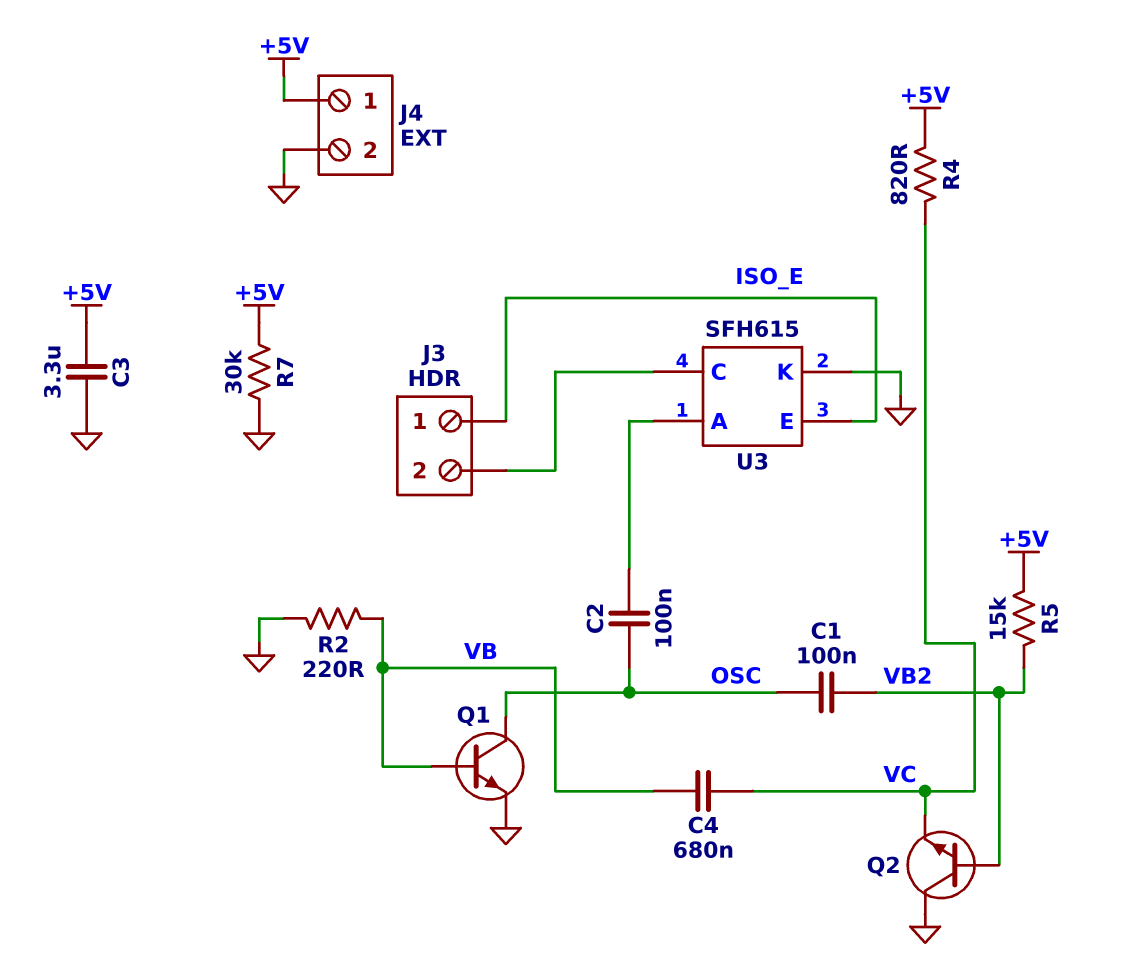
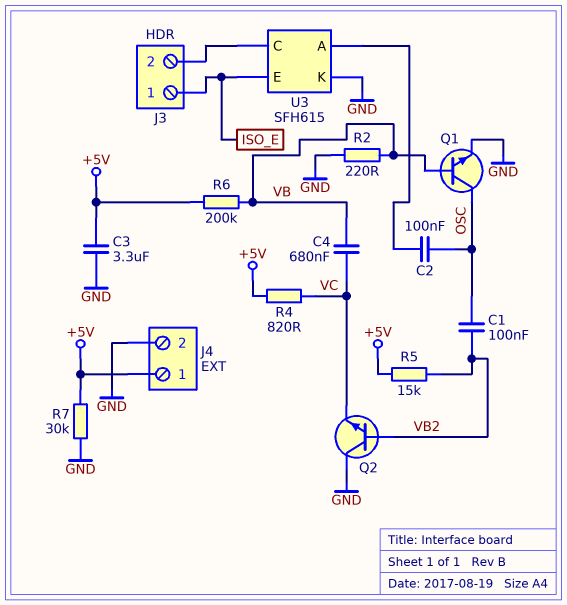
R6: none -> 200k (+5V, VB)

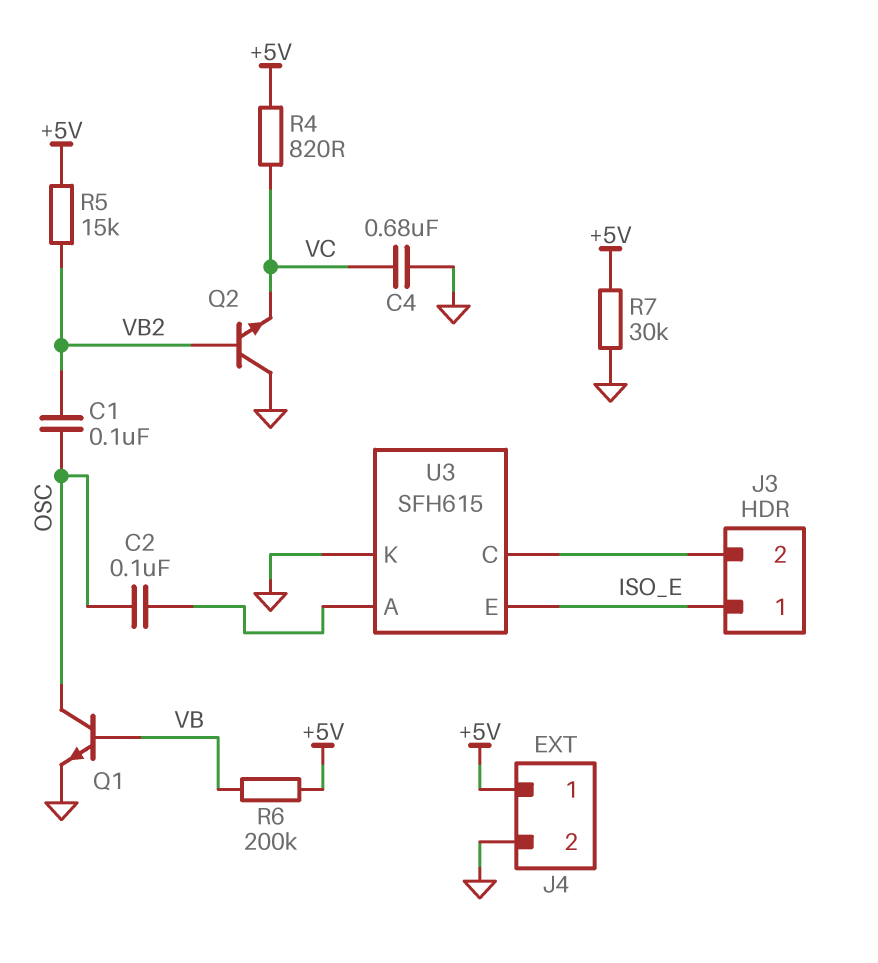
C3: 3.3uF (+5V, GND) -> none
C4: 680nF (VB, VC) -> 680nF (GND, VC)
R2: 220 (GND, VB) -> none

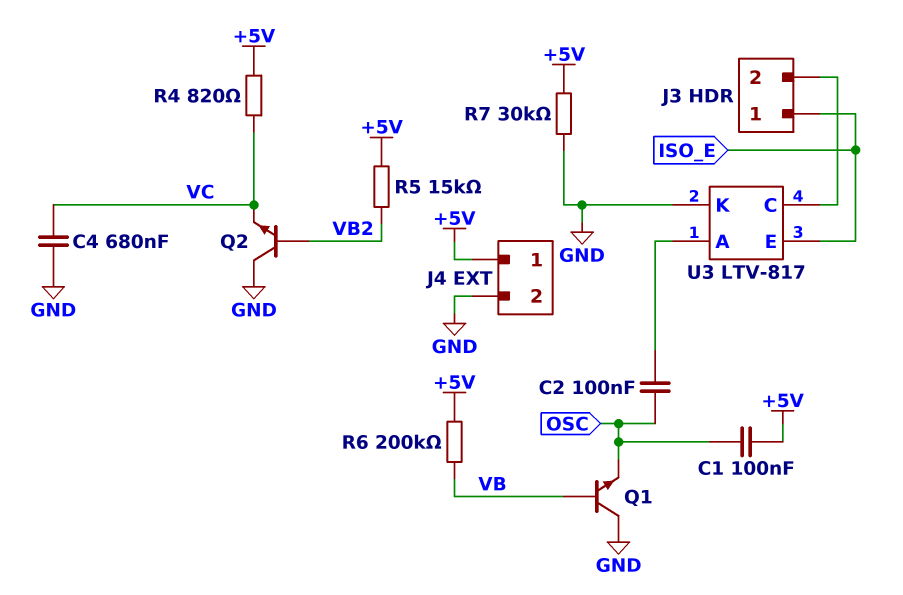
C1: 100nF (OSC, VB2) -> 100nF (+5V, OSC)
Q1: NPN (B VB, C OSC, E GND) -> NPN (B VB, C GND, E OSC)
U3: SFH615 -> LTV-817

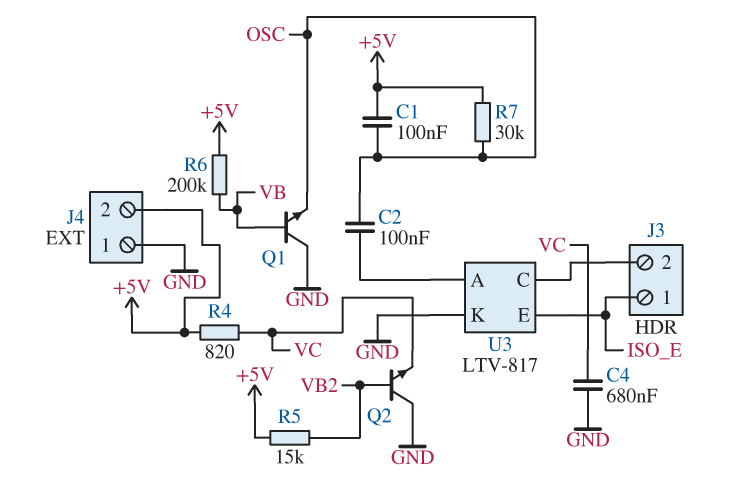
J4 pin 1: +5V -> GND
J4 pin 2: GND -> +5V
R7: 30k (+5V, GND) -> 30k (+5V, OSC)

